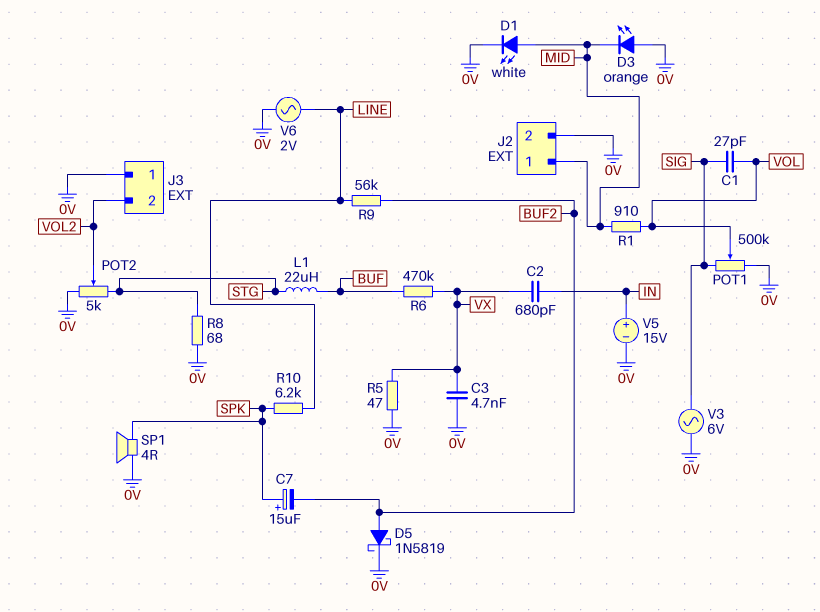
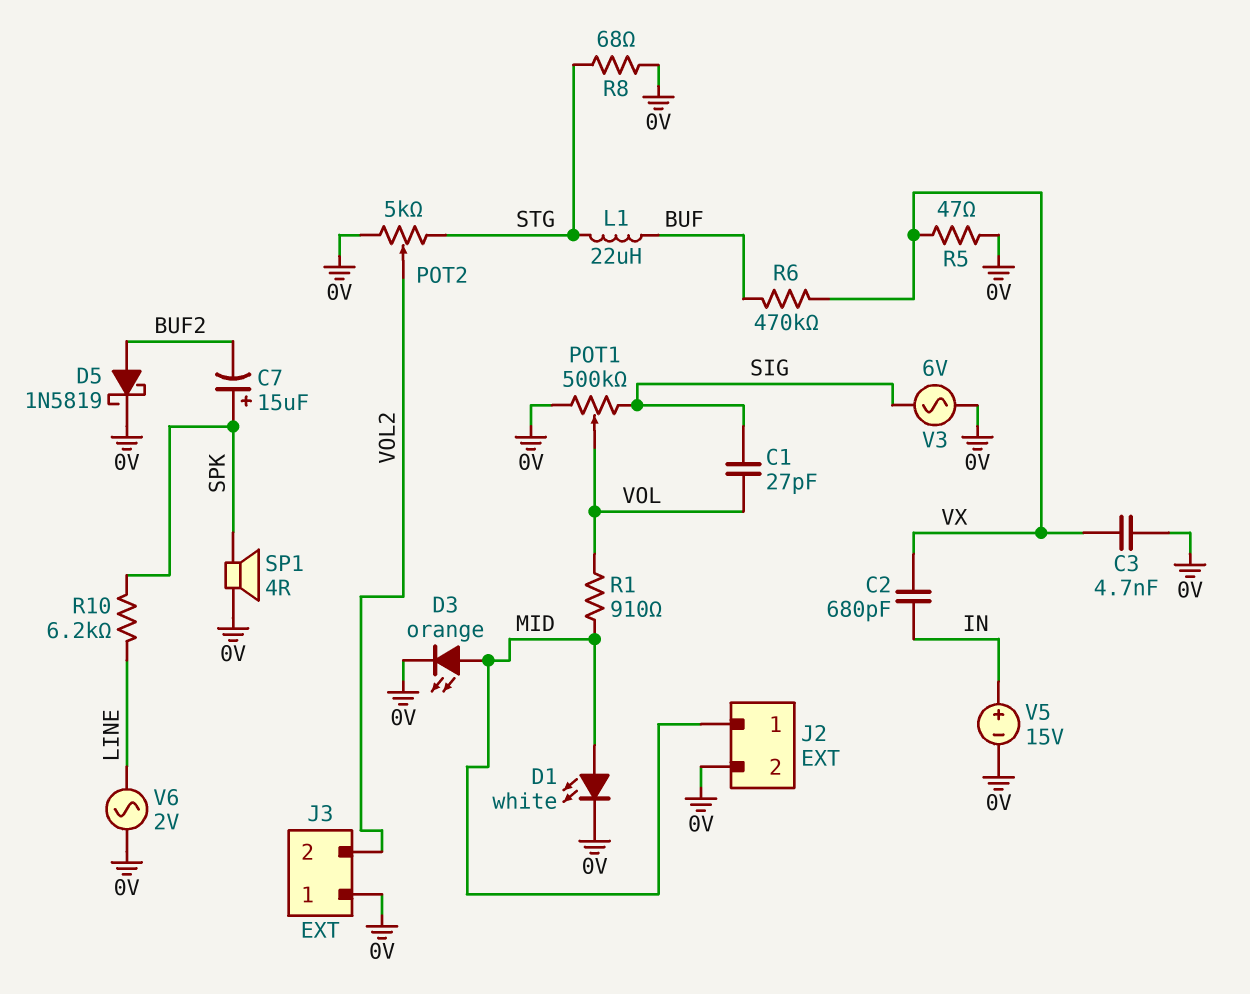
D3: LED orange (A 0V, K MID) -> LED orange (A MID, K 0V)
R9: 56k (BUF2, LINE) -> none

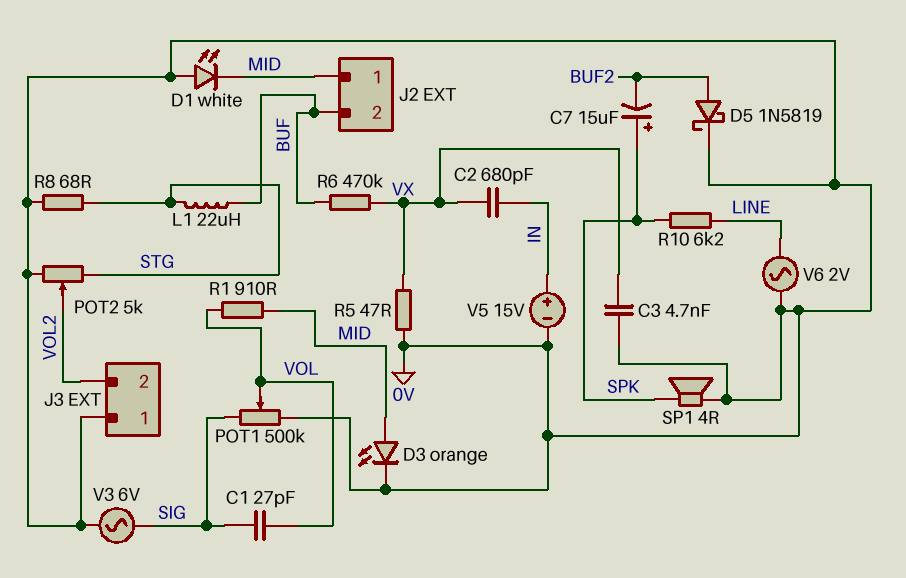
D1: LED white (A MID, K 0V) -> LED white (A 0V, K MID)
J2 pin 2: 0V -> BUF

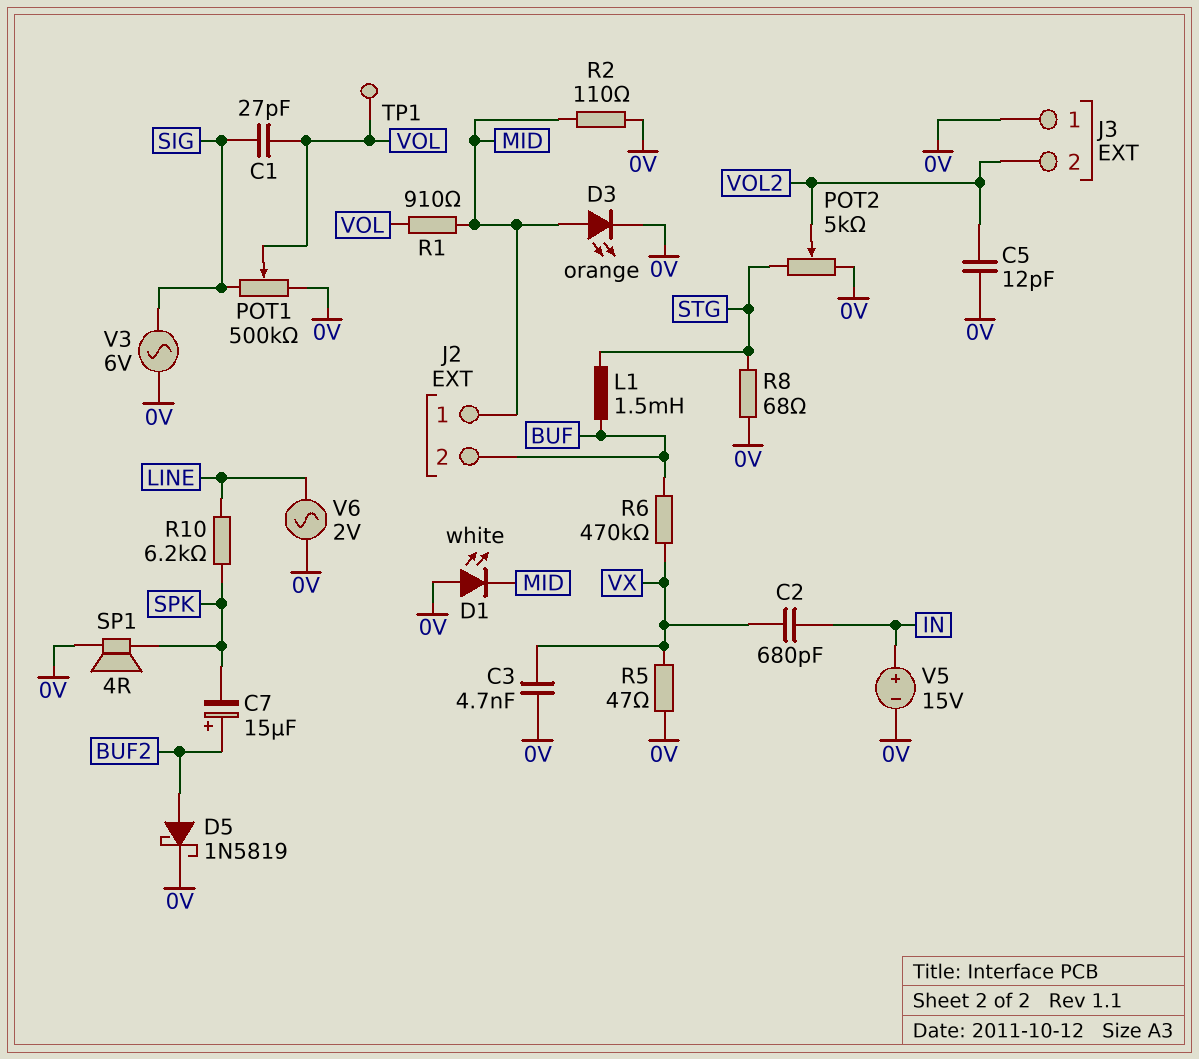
C5: none -> 12pF (0V, VOL2)
C7: 15uF (plus SPK, minus BUF2) -> 15uF (plus BUF2, minus SPK)
L1: 22uH (BUF, STG) -> 1.5mH (BUF, STG)
R2: none -> 110 (0V, MID)
TP1: none -> test point (VOL)

